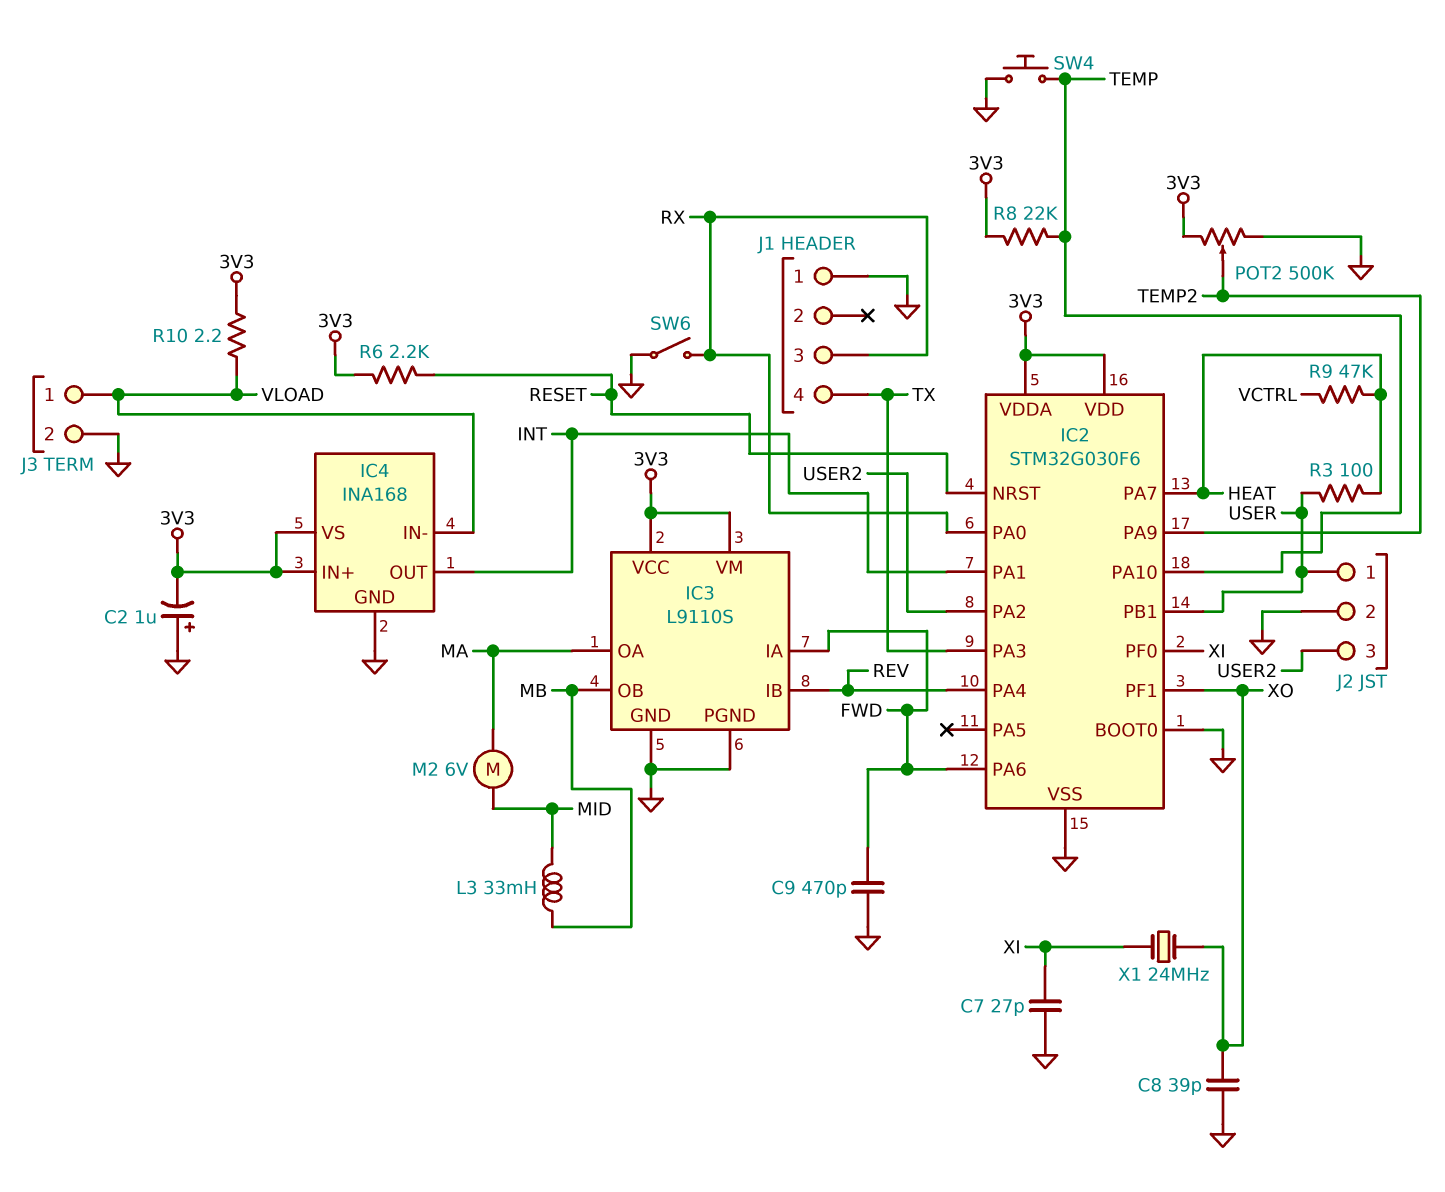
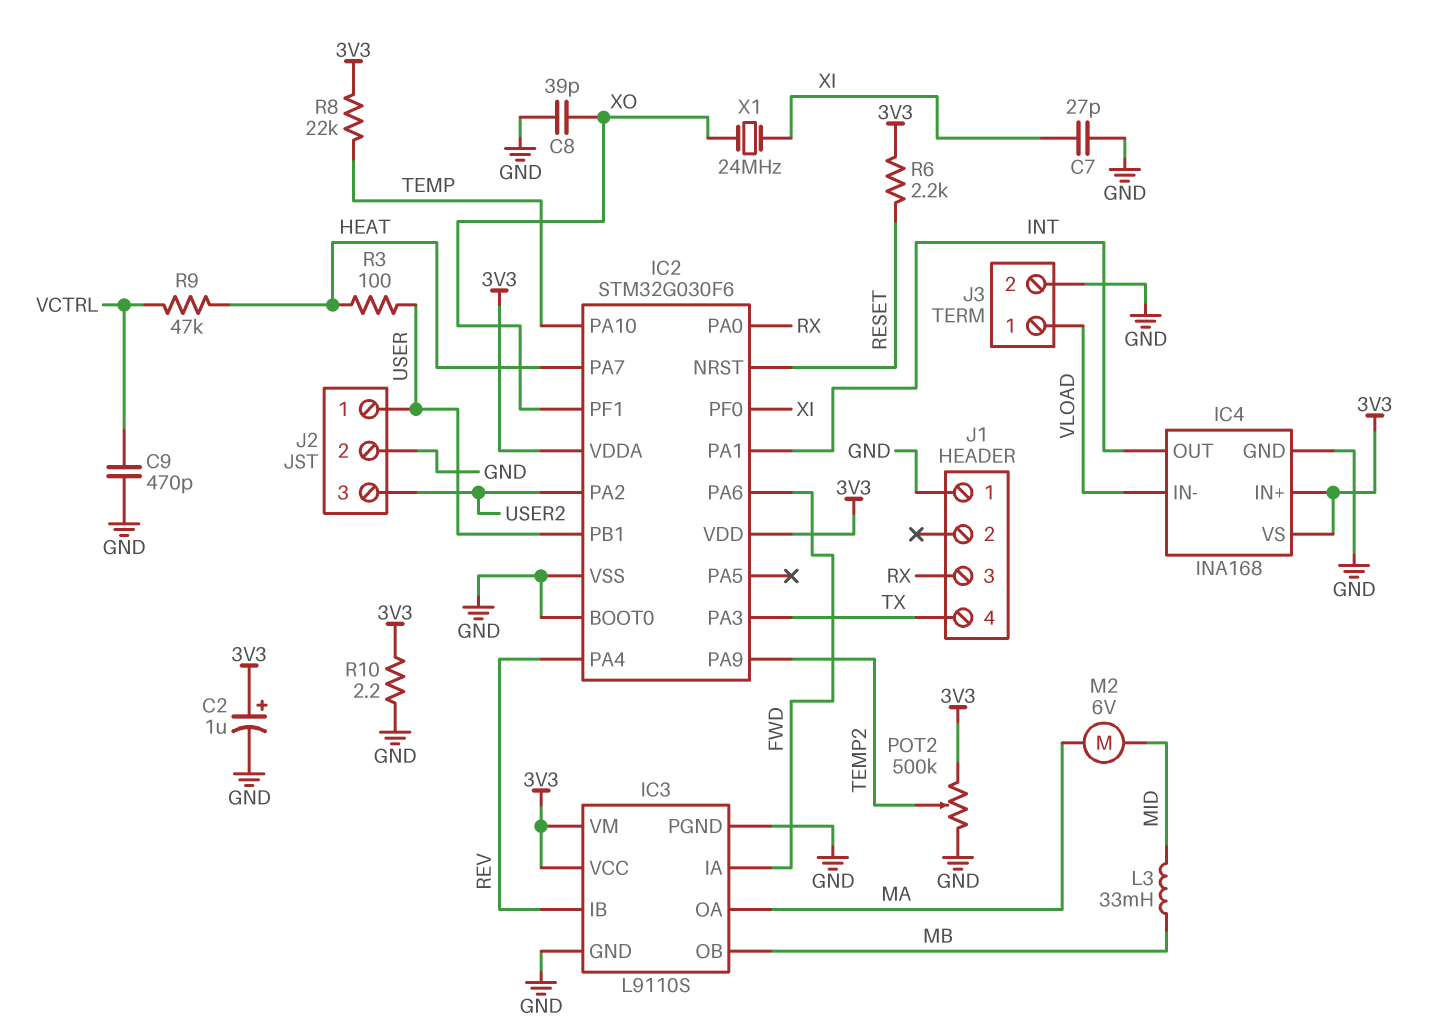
C2: 1uF (plus GND, minus 3V3) -> 1uF (plus 3V3, minus GND)
C9: 470pF (FWD, GND) -> 470pF (GND, VCTRL)
R10: 2.2 (3V3, VLOAD) -> 2.2 (3V3, GND)
SW4: button (GND, TEMP) -> none
SW6: switch (GND, RX) -> none

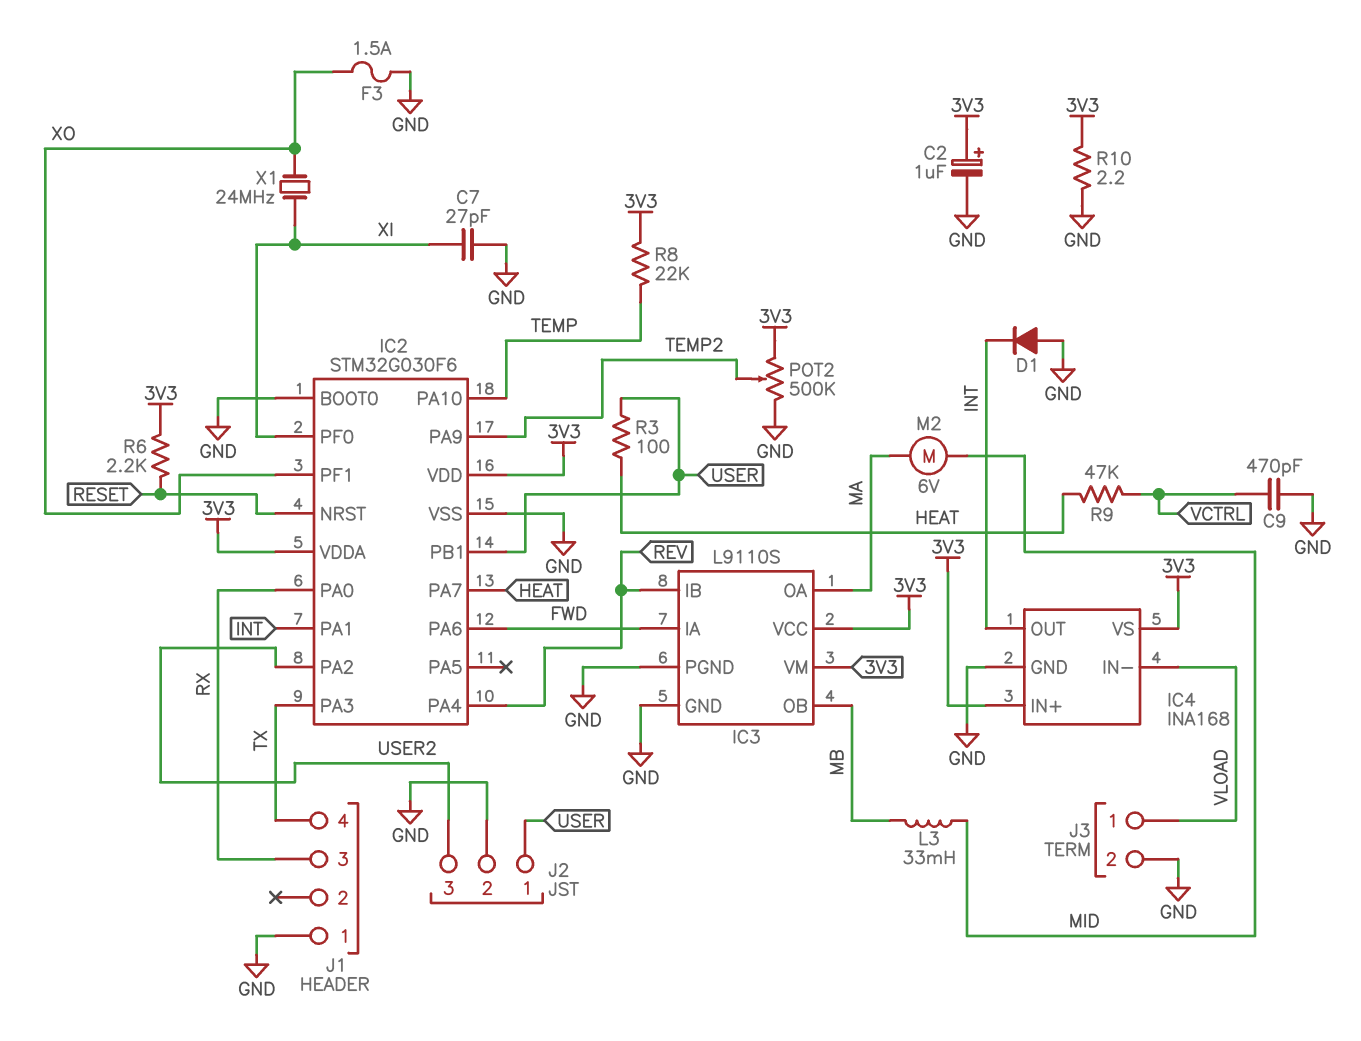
C8: 39pF (GND, XO) -> none
D1: none -> diode (A GND, K INT)
F3: none -> 1.5A (GND, XO)

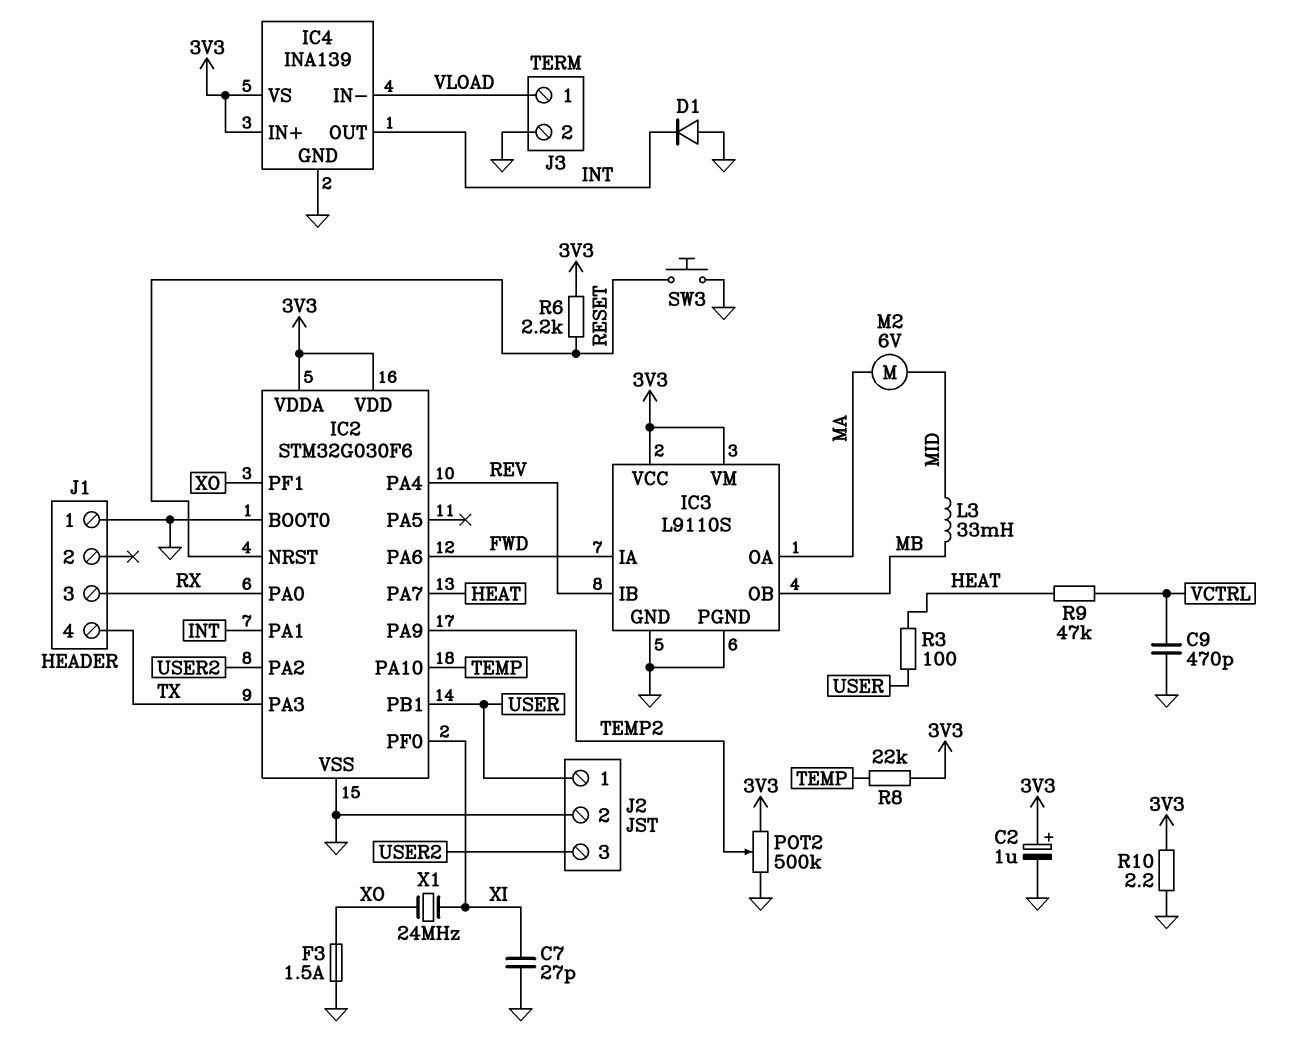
IC4: INA168 -> INA139
SW3: none -> button (GND, RESET)

